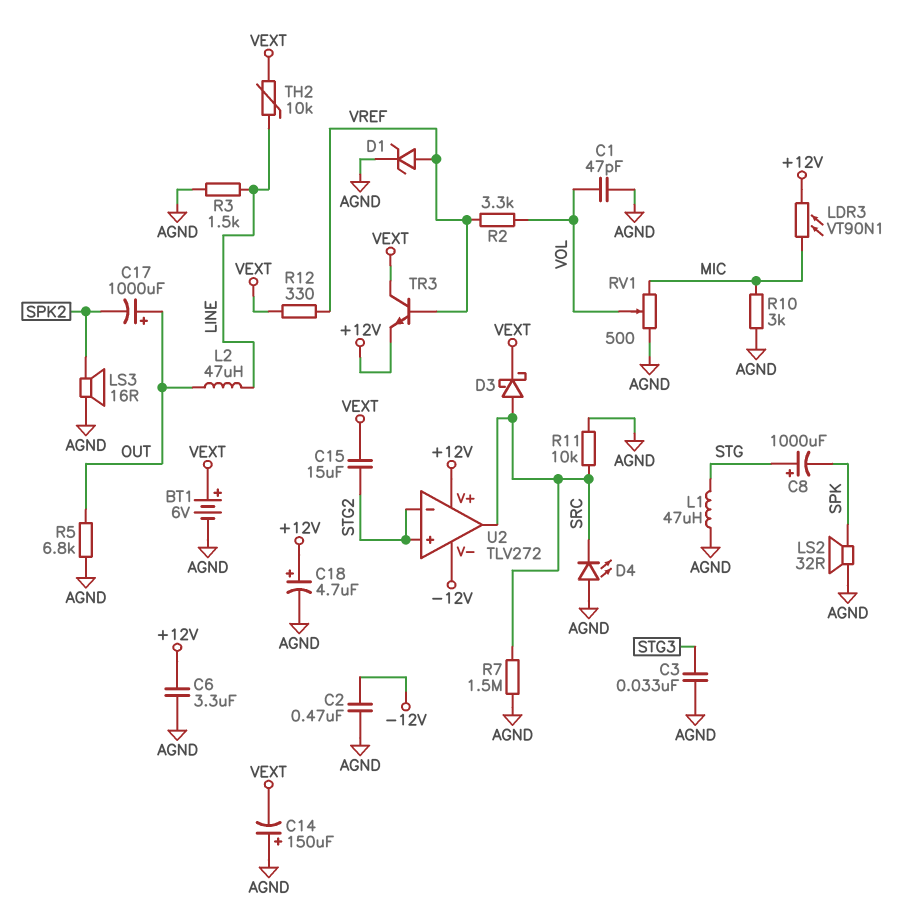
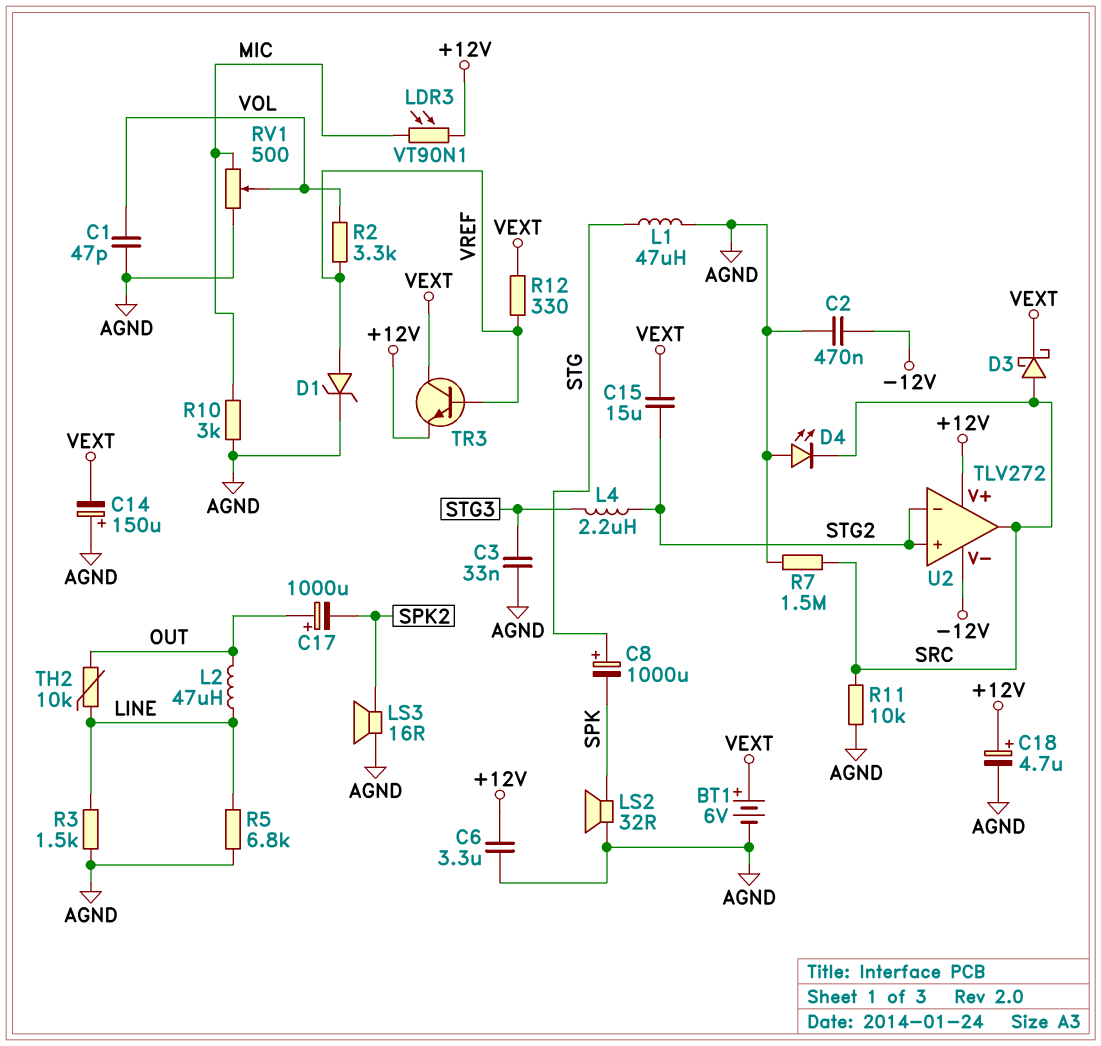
L4: none -> 2.2uH (STG2, STG3)
R5: 6.8k (AGND, OUT) -> 6.8k (AGND, LINE)
TH2: 10k (LINE, VEXT) -> 10k (LINE, OUT)

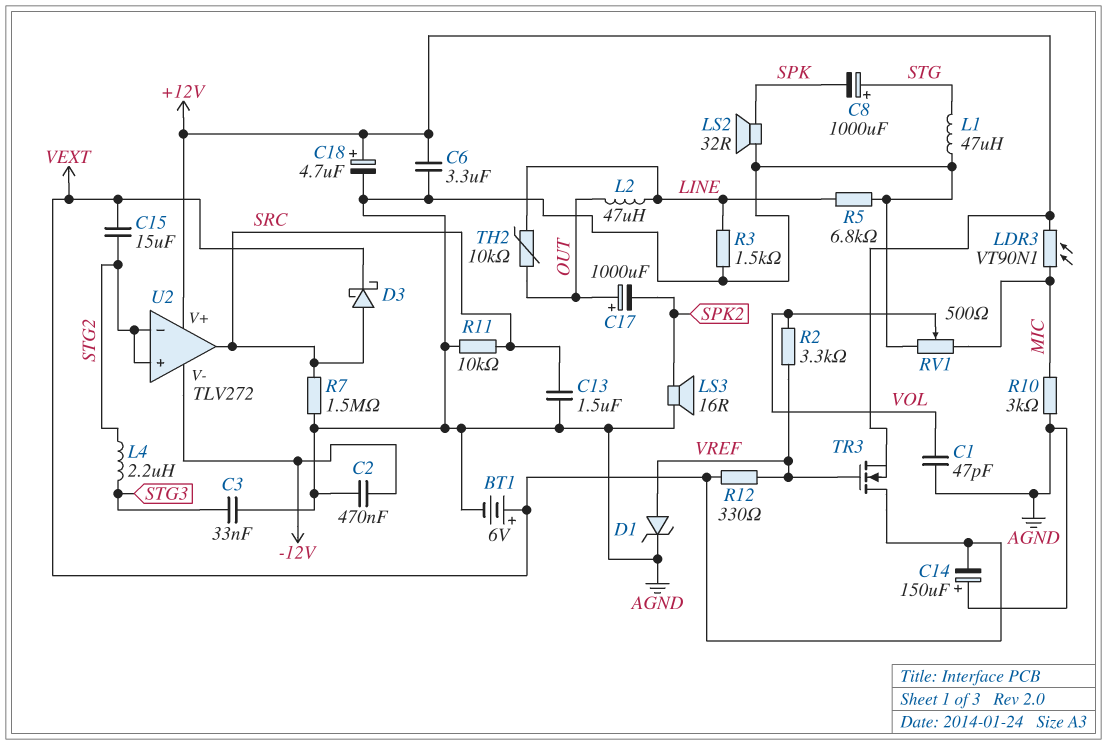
C13: none -> 1.5uF (AGND, SRC)
D4: LED (A AGND, K SRC) -> none
TR3: NPN (B VREF, C VEXT, E +12V) -> NMOS (G VREF, D VEXT, S +12V)

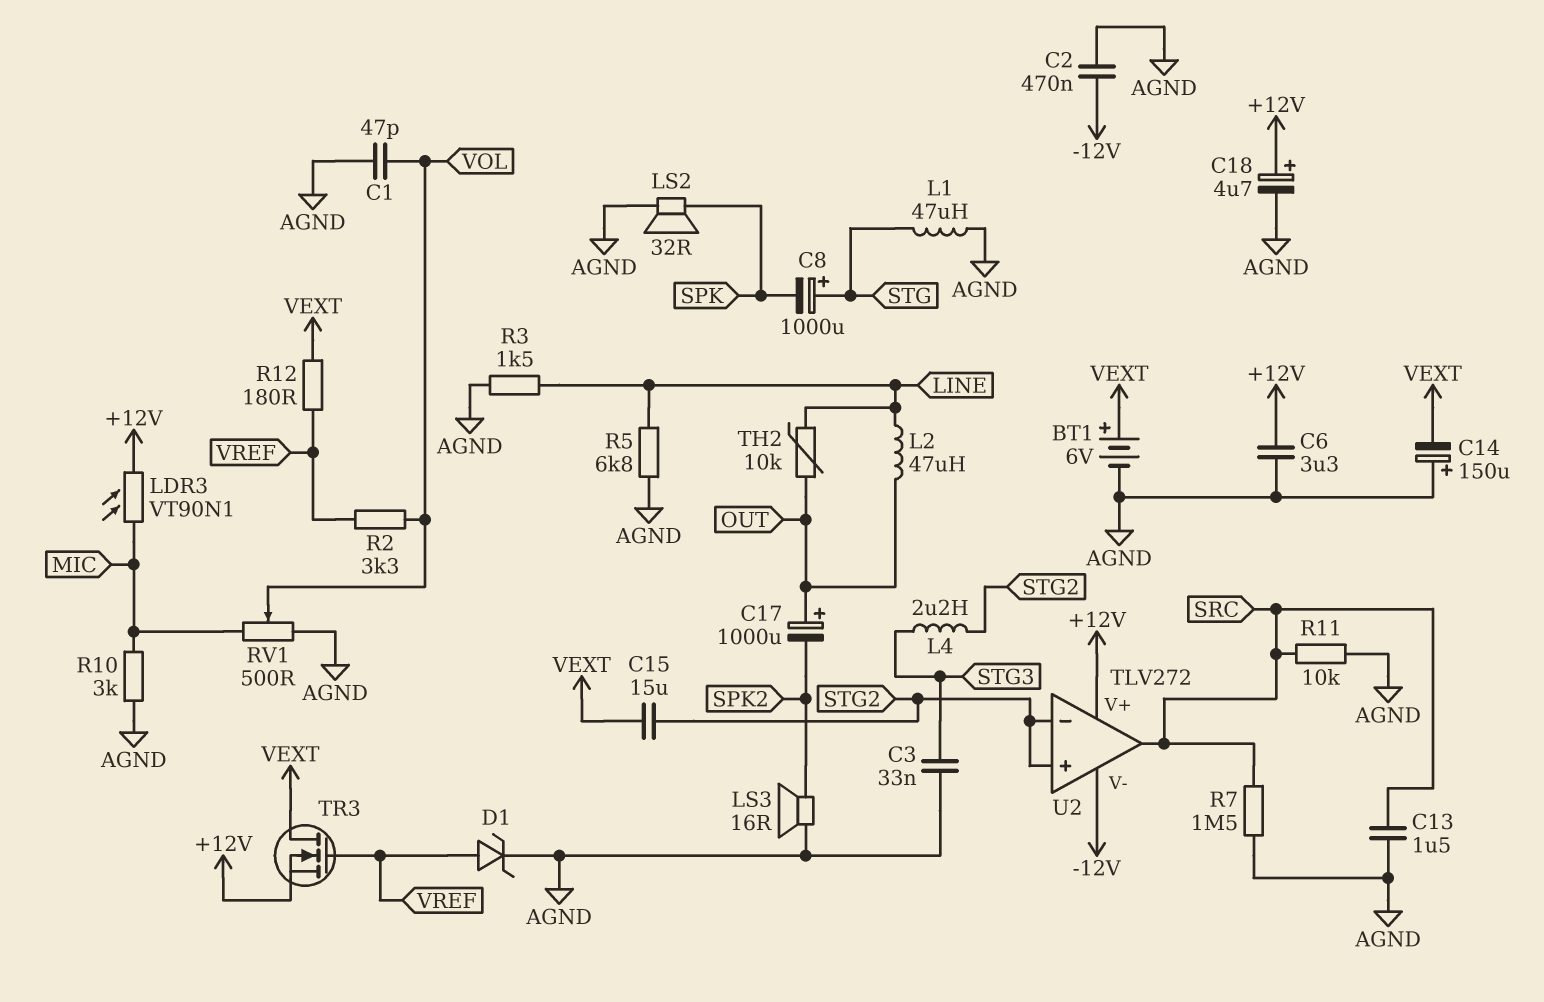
D3: schottky (A SRC, K VEXT) -> none
R12: 330 (VEXT, VREF) -> 180 (VEXT, VREF)

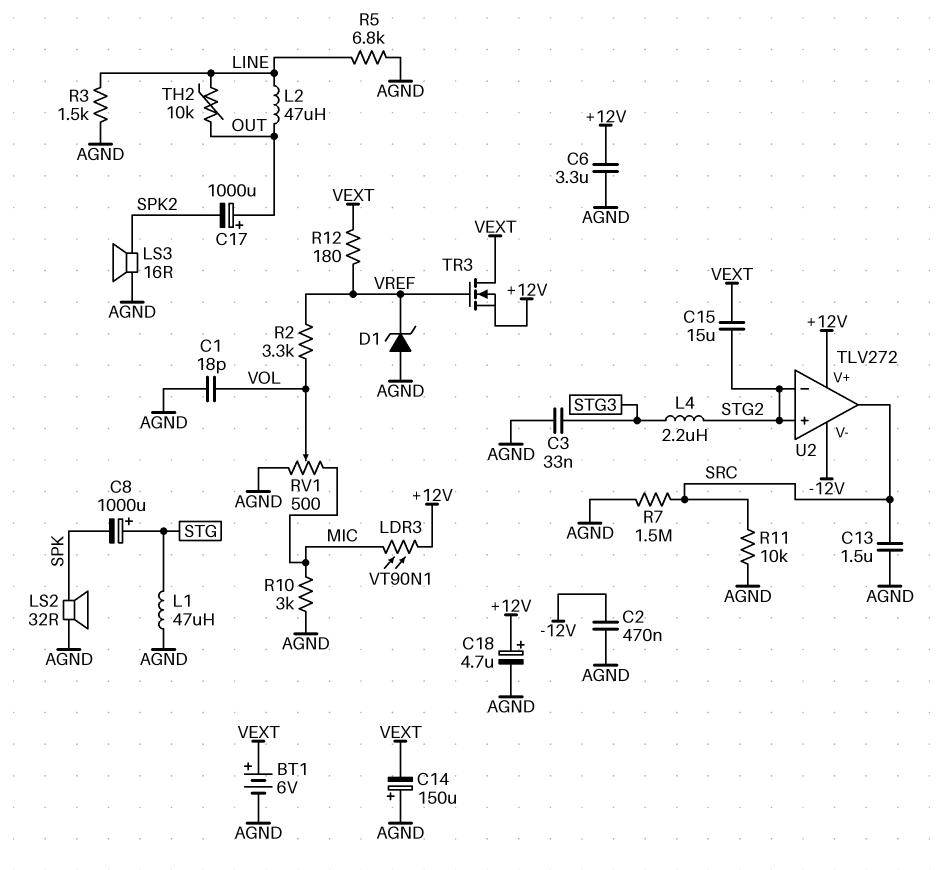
C1: 47pF (AGND, VOL) -> 18pF (AGND, VOL)
D1: zener (A VREF, K AGND) -> zener (A AGND, K VREF)

